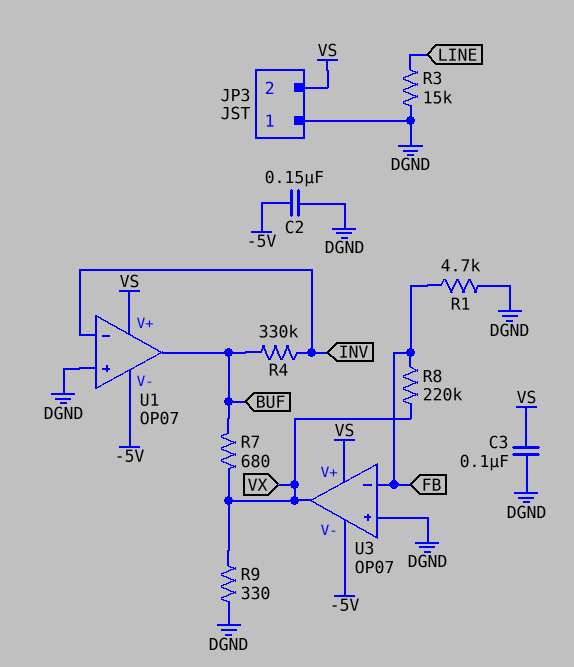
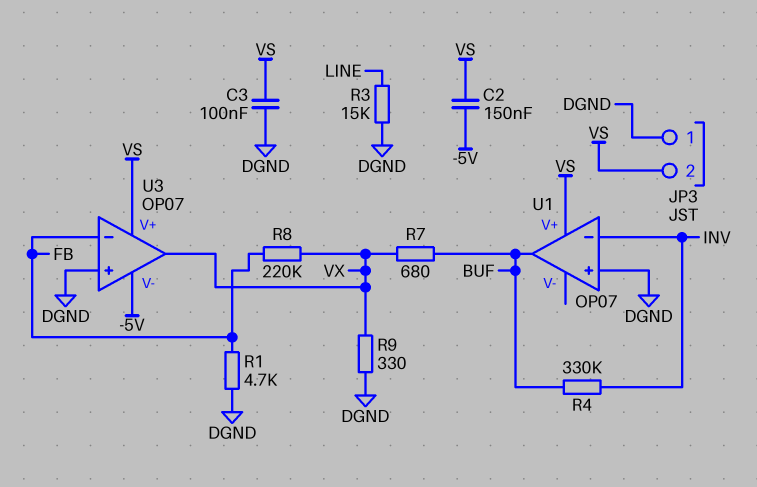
C2: 150nF (-5V, DGND) -> 150nF (-5V, VS)
U1 pin V-: -5V -> none

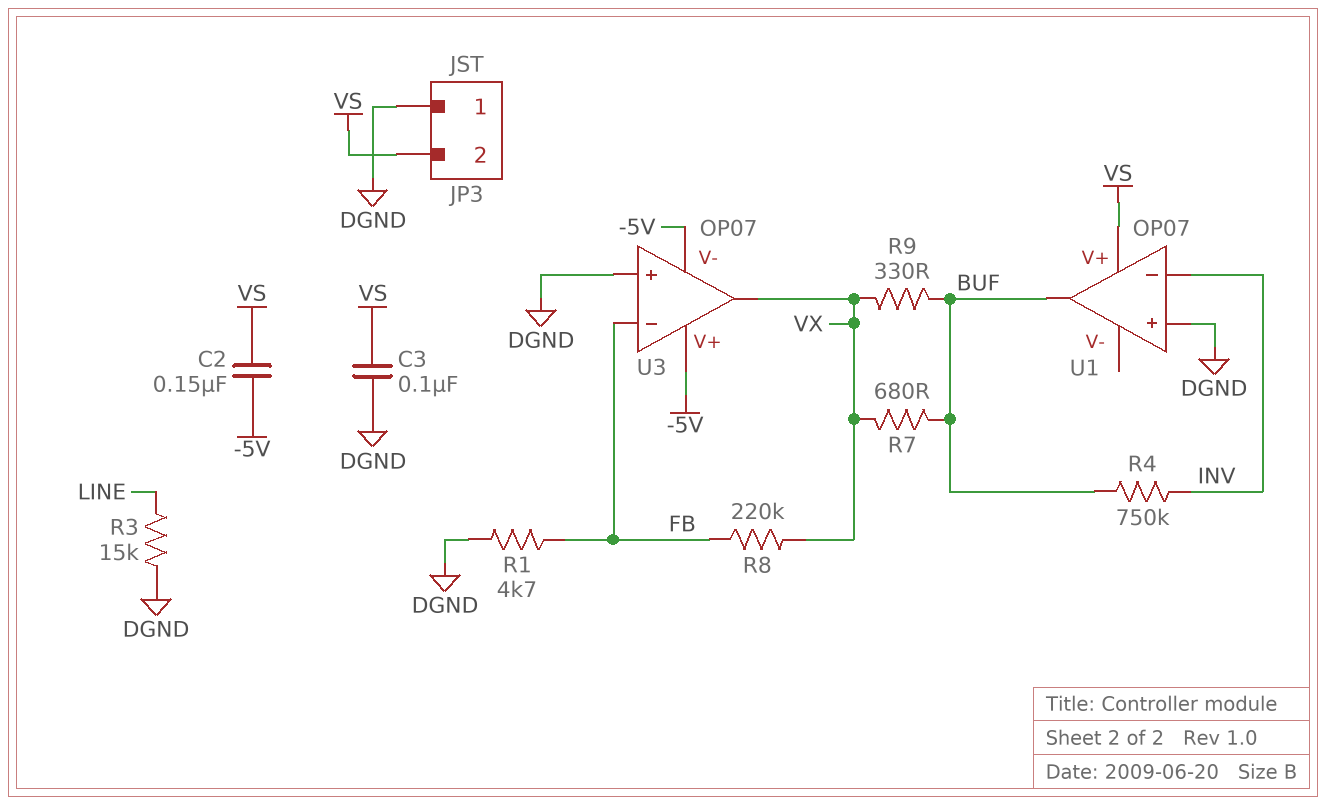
R4: 330k (BUF, INV) -> 750k (BUF, INV)
R9: 330 (DGND, VX) -> 330 (BUF, VX)
U3 pin V+: VS -> -5V

